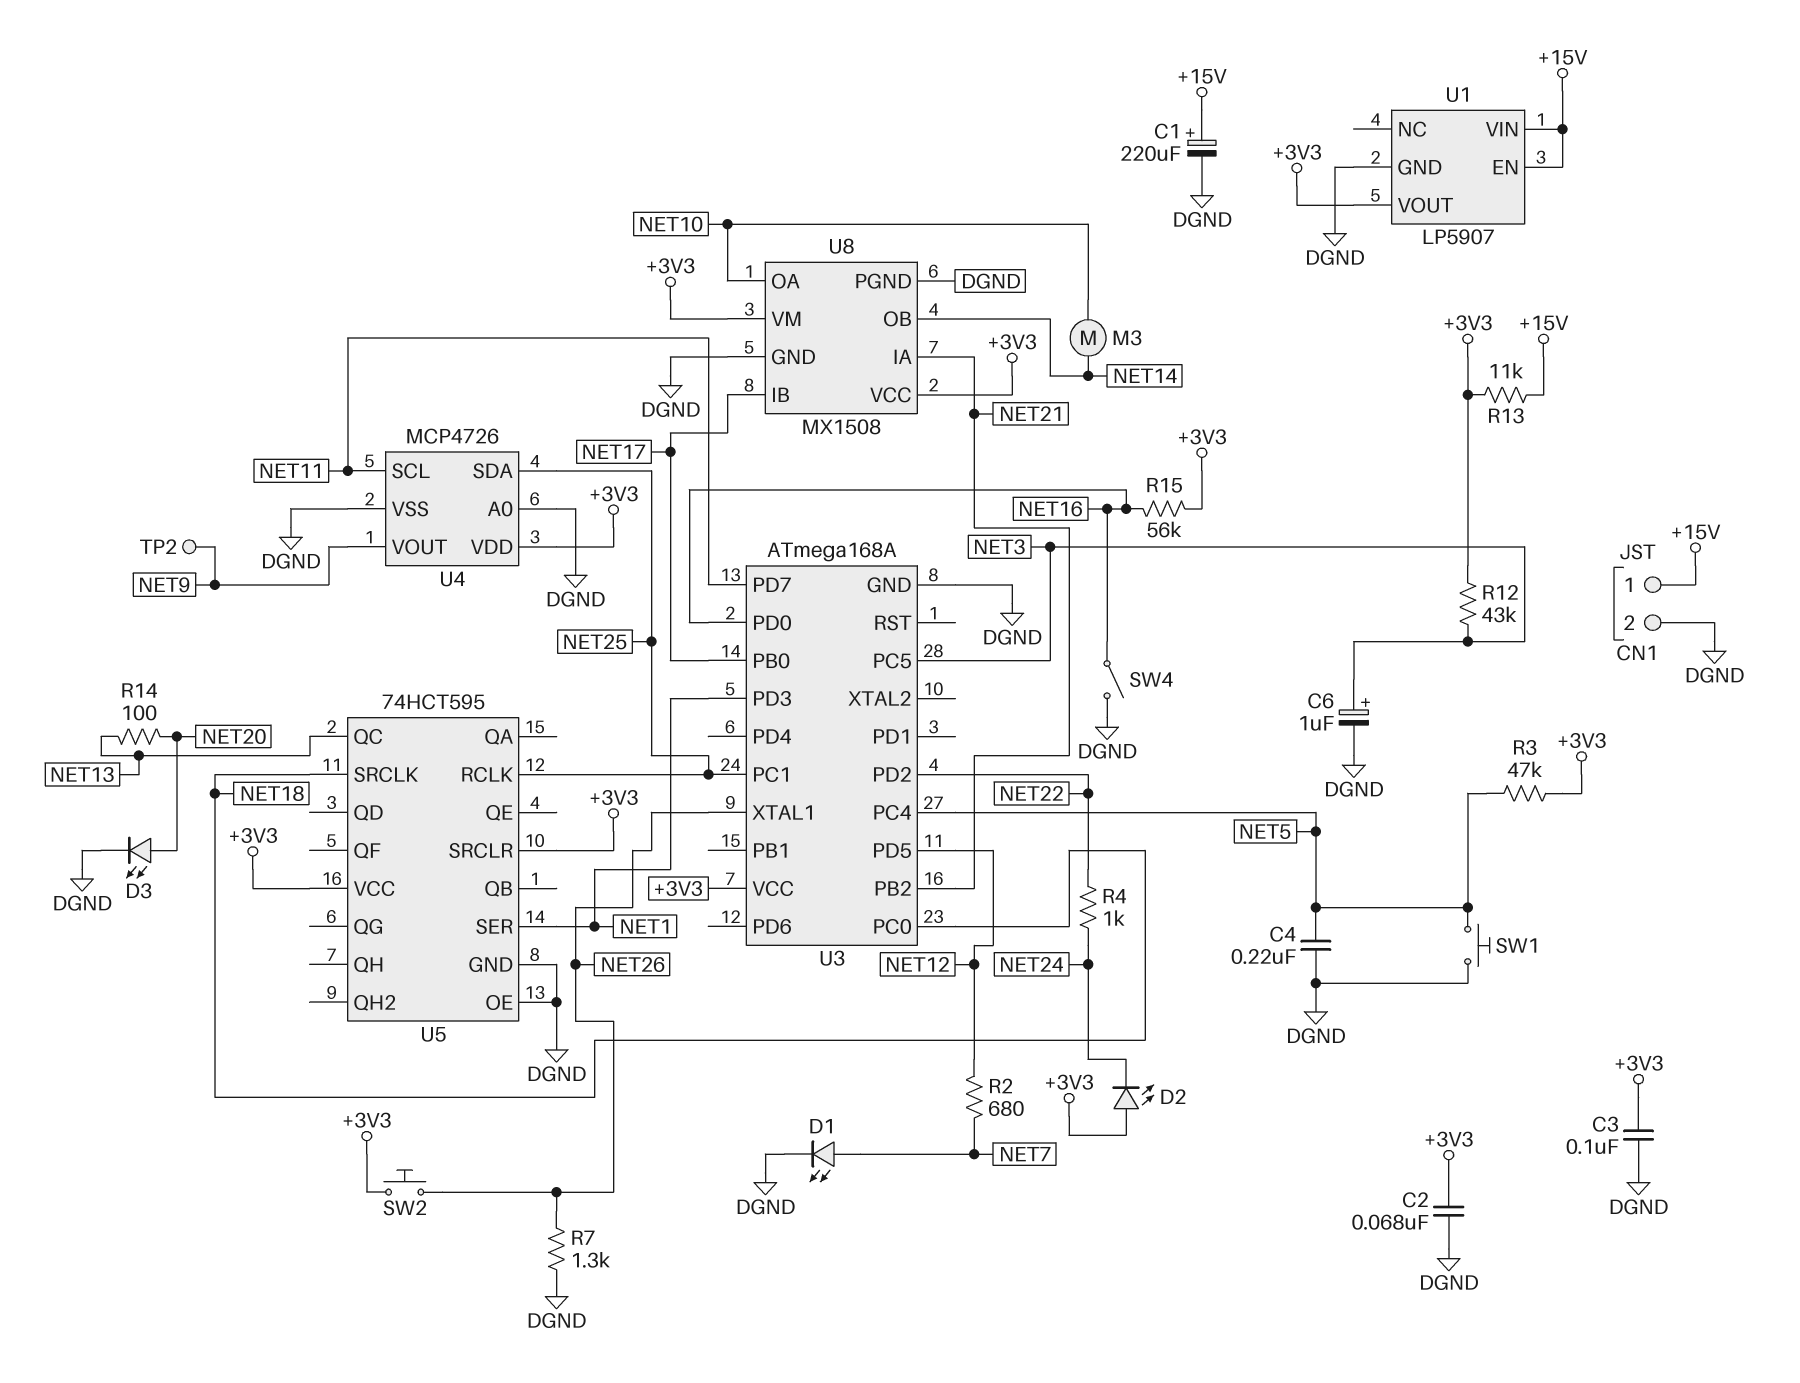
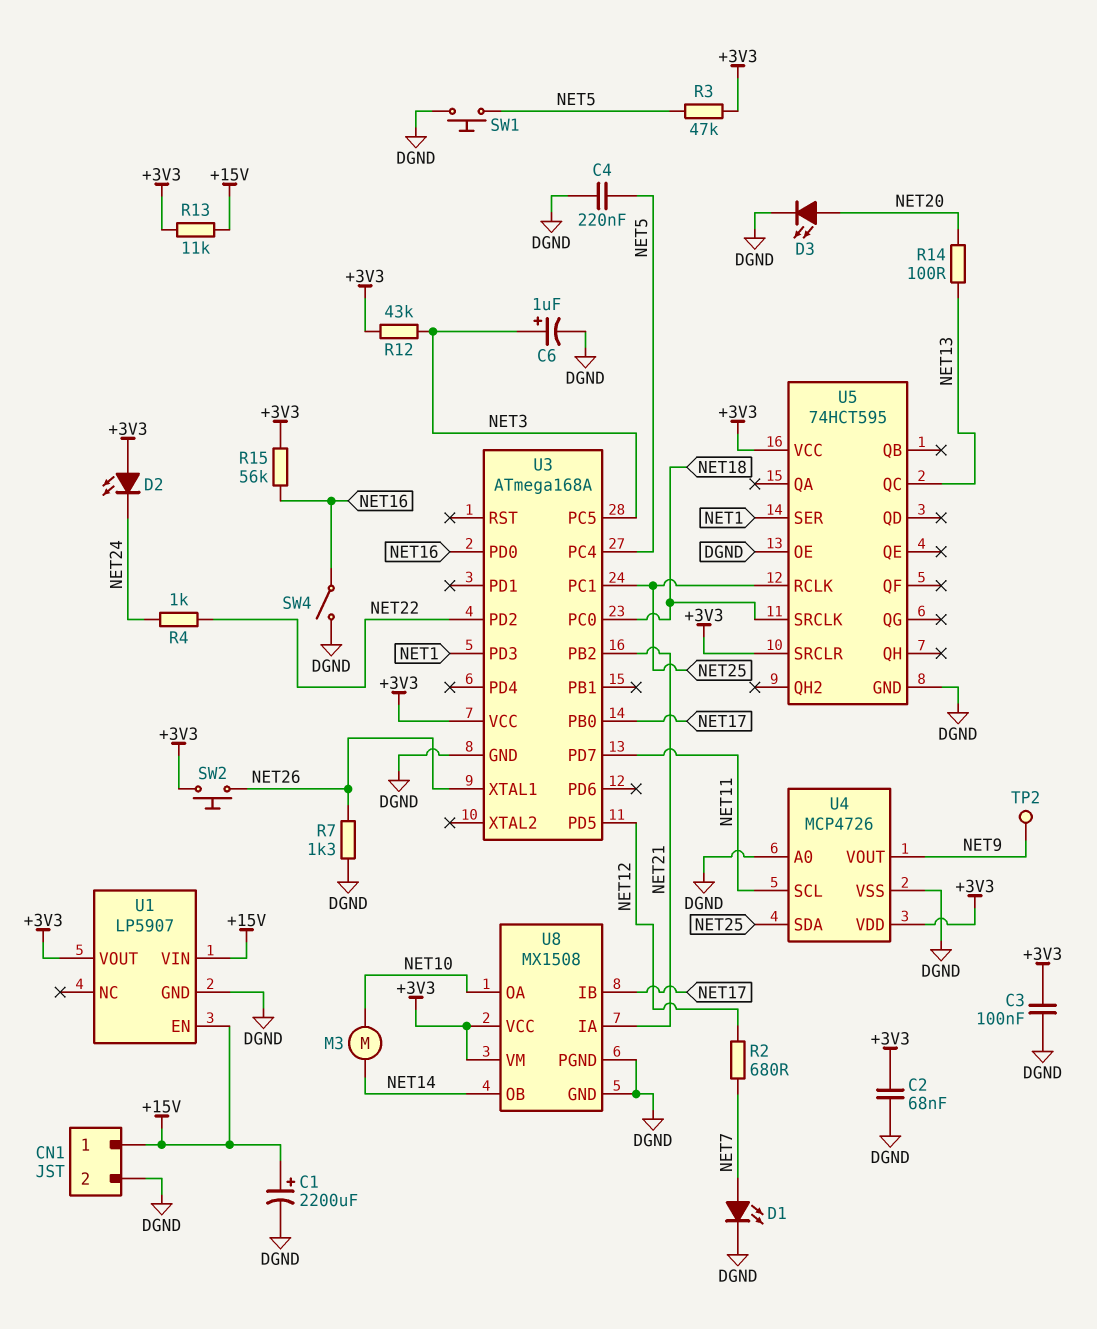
C1: 220uF (plus +15V, minus DGND) -> 2200uF (plus +15V, minus DGND)

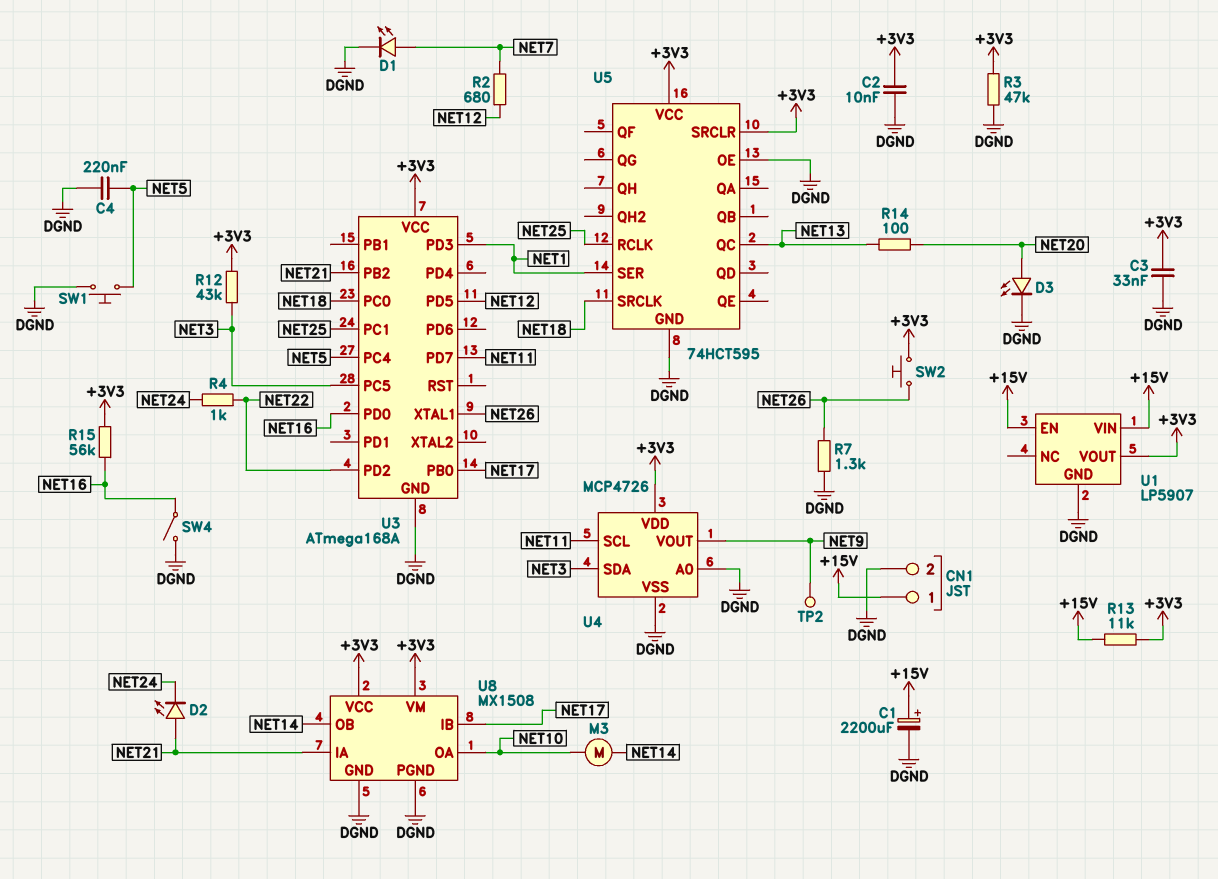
C2: 68nF (+3V3, DGND) -> 10nF (+3V3, DGND)
C3: 100nF (+3V3, DGND) -> 33nF (+3V3, DGND)
C6: 1uF (plus NET3, minus DGND) -> none
D2: LED (A +3V3, K NET24) -> LED (A NET21, K NET24)
R3: 47k (+3V3, NET5) -> 47k (+3V3, DGND)
U4 pin SDA: NET25 -> NET3

